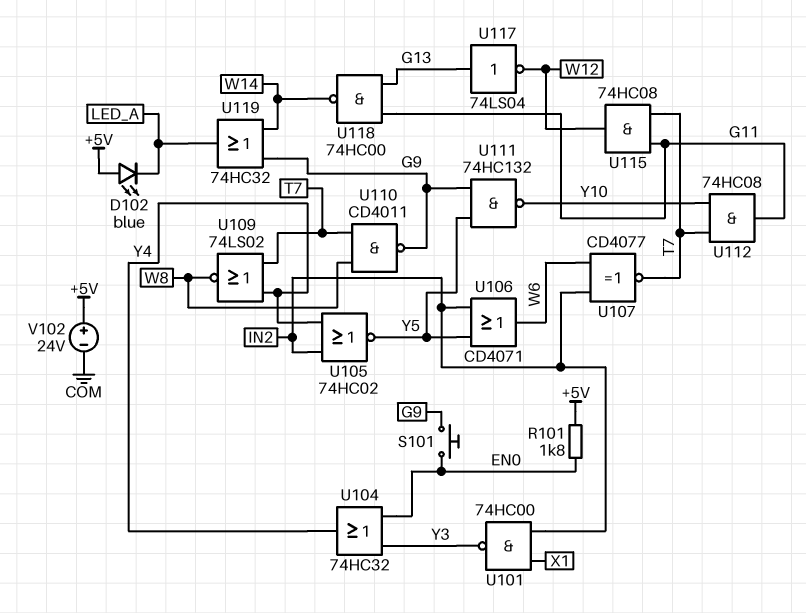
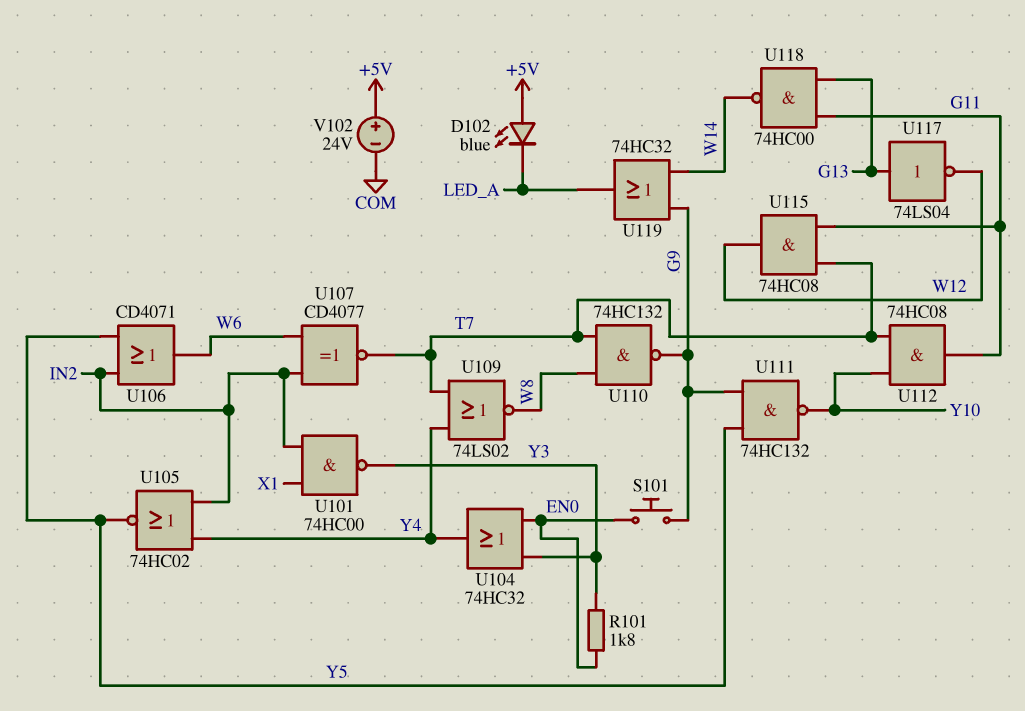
R101: 1.8k (+5V, EN0) -> 1.8k (EN0, Y3)
U110: NAND CD4011 (in T7, in W8, out G9) -> NAND 74HC132 (in T7, in W8, out G9)

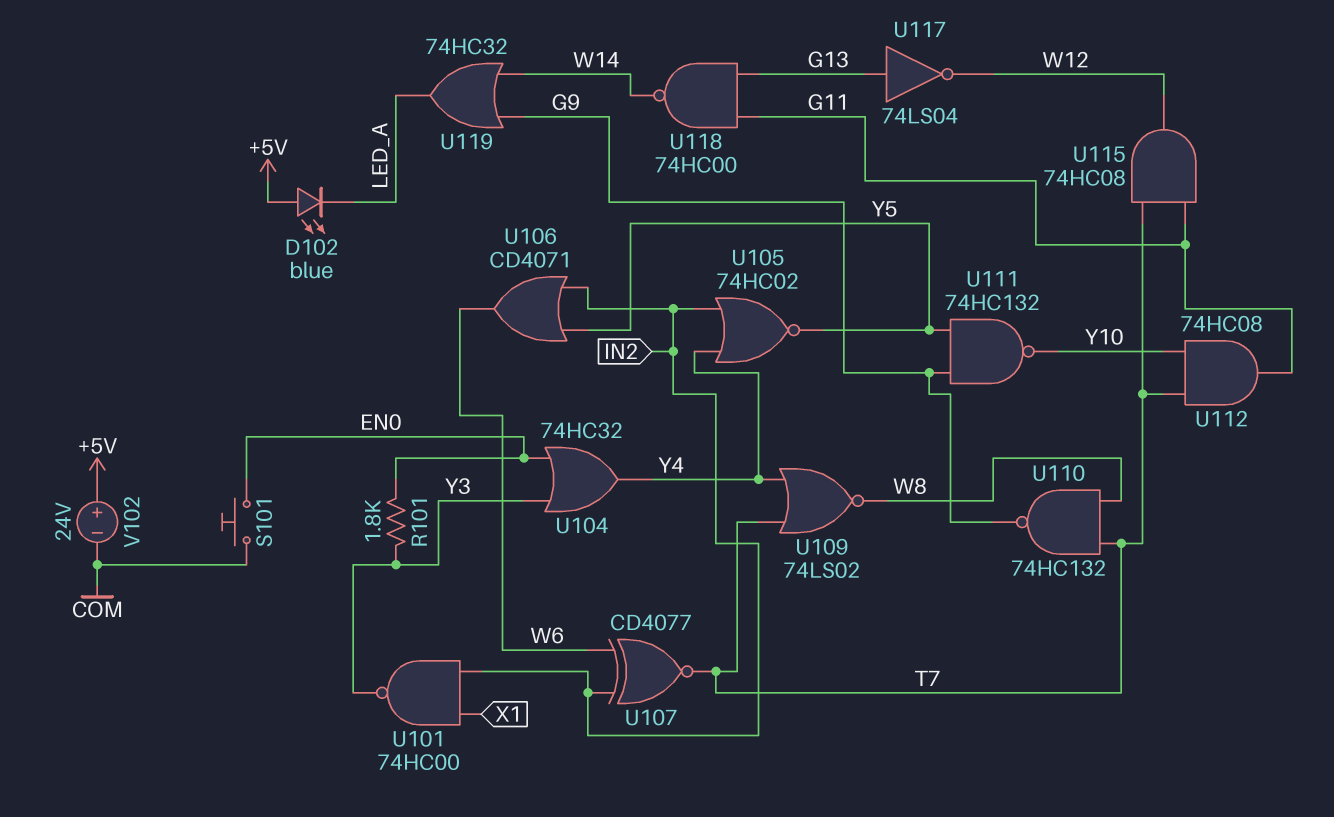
S101: button (EN0, G9) -> button (COM, EN0)

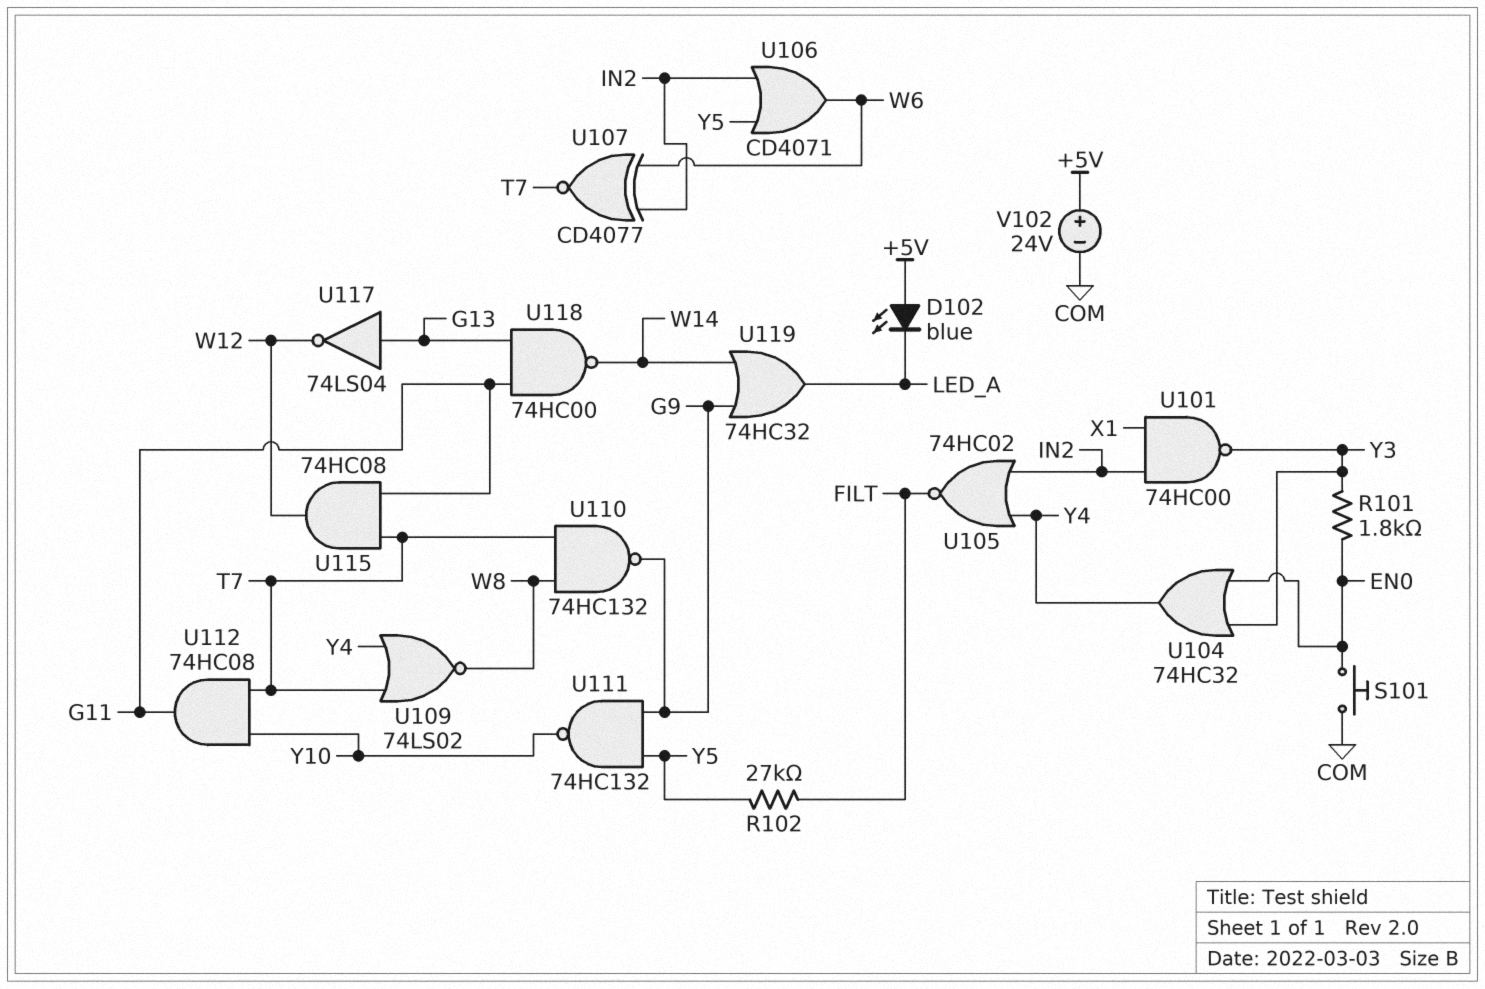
R102: none -> 27k (FILT, Y5)
U105: NOR 74HC02 (in IN2, in Y4, out Y5) -> NOR 74HC02 (in IN2, in Y4, out FILT)

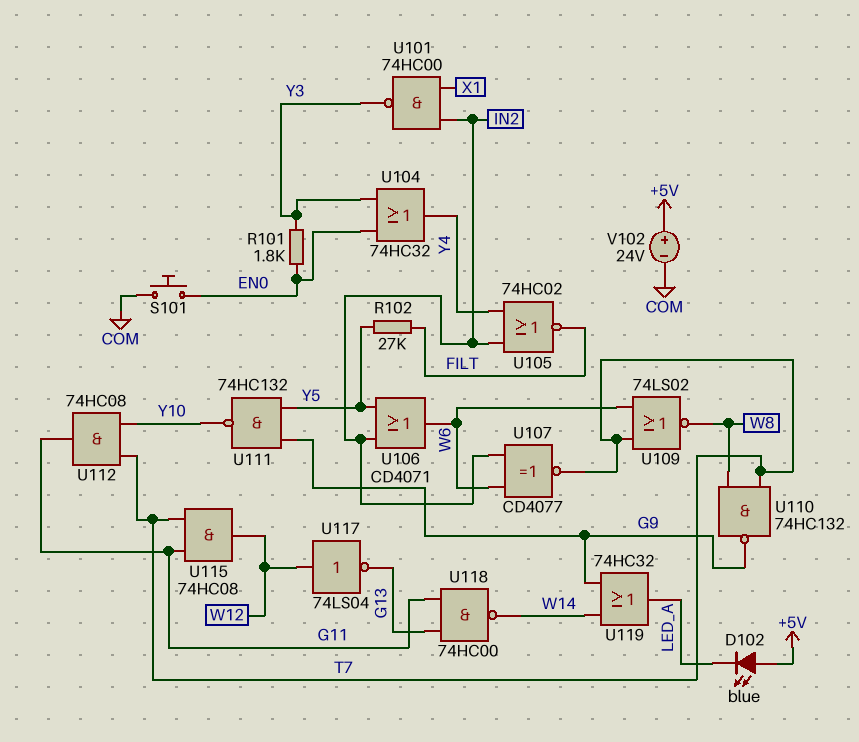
U109: NOR 74LS02 (in T7, in Y4, out W8) -> NOR 74LS02 (in T7, in W6, out W8)
U117: NOT 74LS04 (in G13, out W12) -> NOT 74LS04 (in W12, out G13)

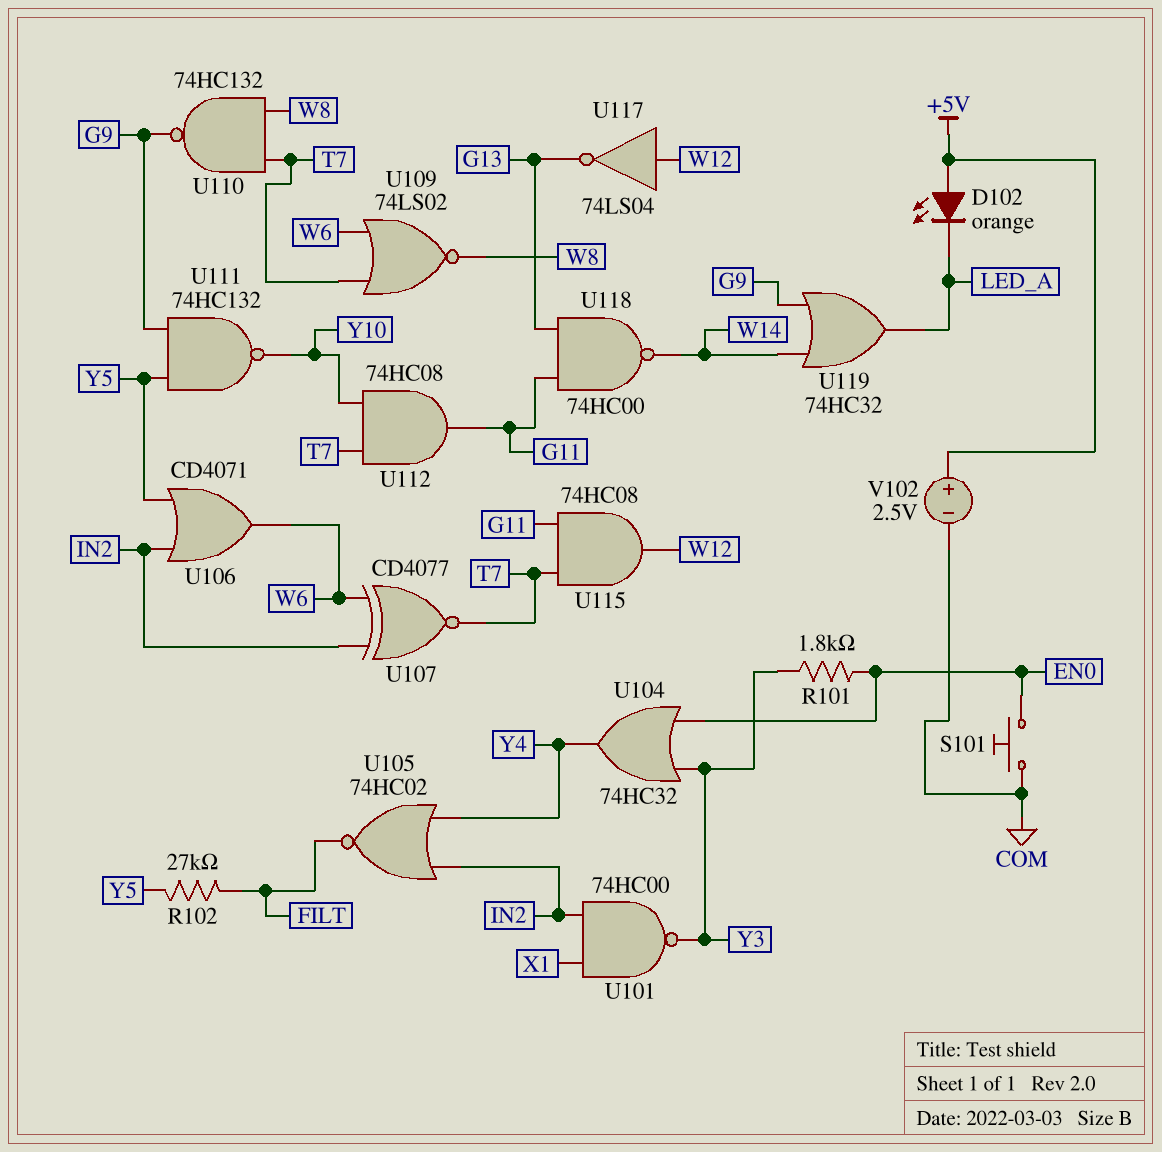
D102: LED blue (A +5V, K LED_A) -> LED orange (A +5V, K LED_A)
V102: 24V (plus +5V, minus COM) -> 2.5V (plus +5V, minus COM)

